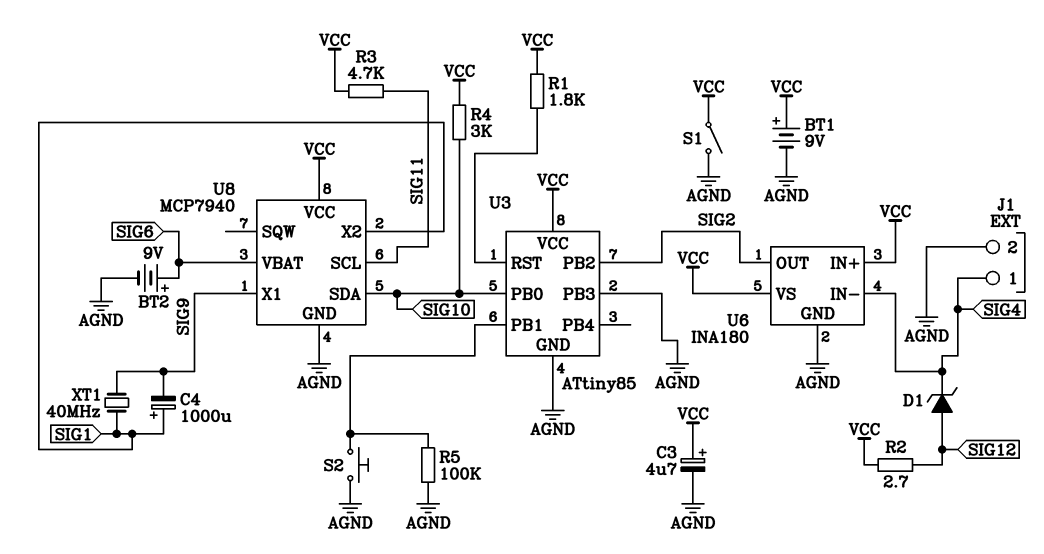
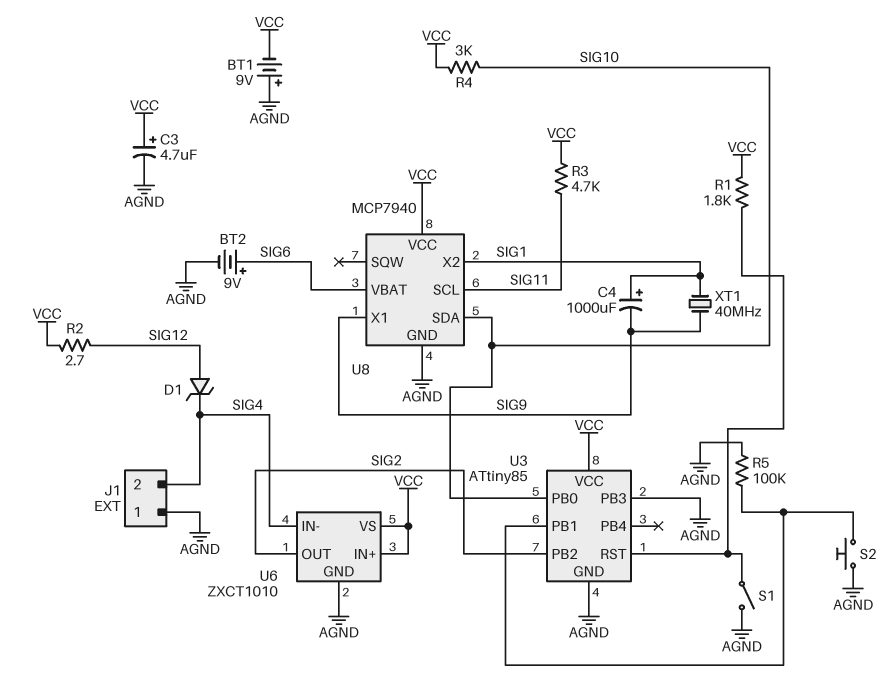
BT1: 9V (plus VCC, minus AGND) -> 9V (plus AGND, minus VCC)
J1 pin 1: SIG4 -> AGND
J1 pin 2: AGND -> SIG4
S1: switch (AGND, VCC) -> switch (AGND, U3/RST)
U6: INA180 -> ZXCT1010

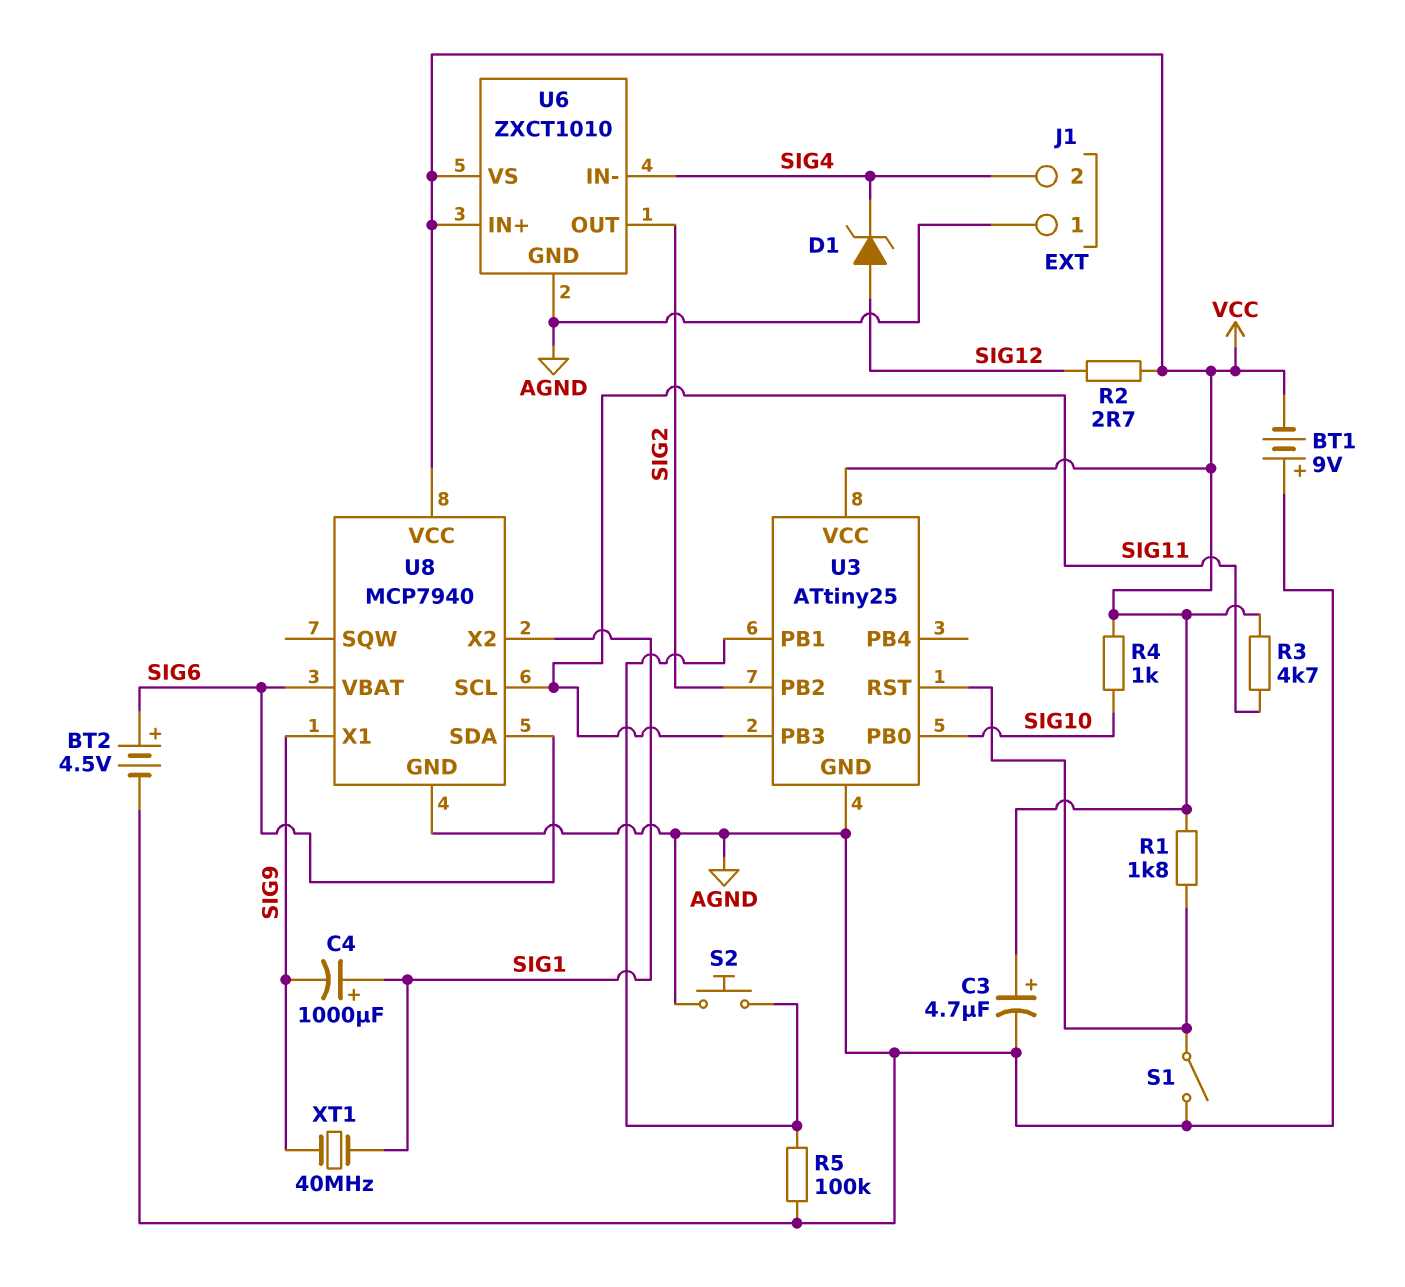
BT2: 9V (plus SIG6, minus AGND) -> 4.5V (plus SIG6, minus AGND)
R4: 3k (SIG10, VCC) -> 1k (SIG10, VCC)
U3: ATtiny85 -> ATtiny25
U3 pin PB3: AGND -> SIG11
U8 pin SDA: SIG10 -> SIG6

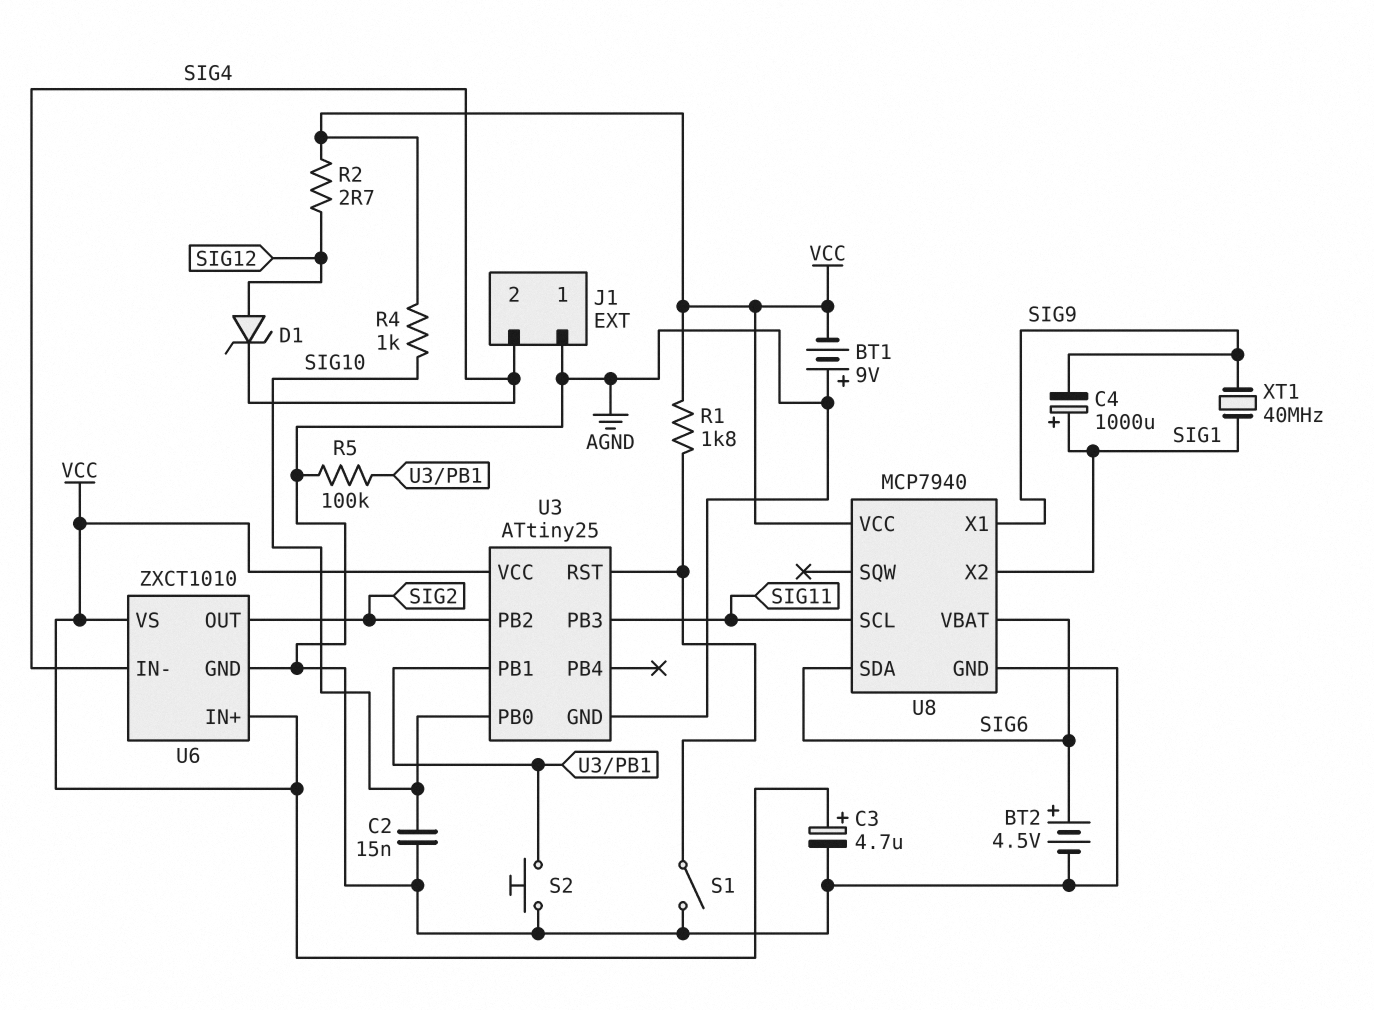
C2: none -> 15nF (AGND, SIG10)
R3: 4.7k (SIG11, VCC) -> none

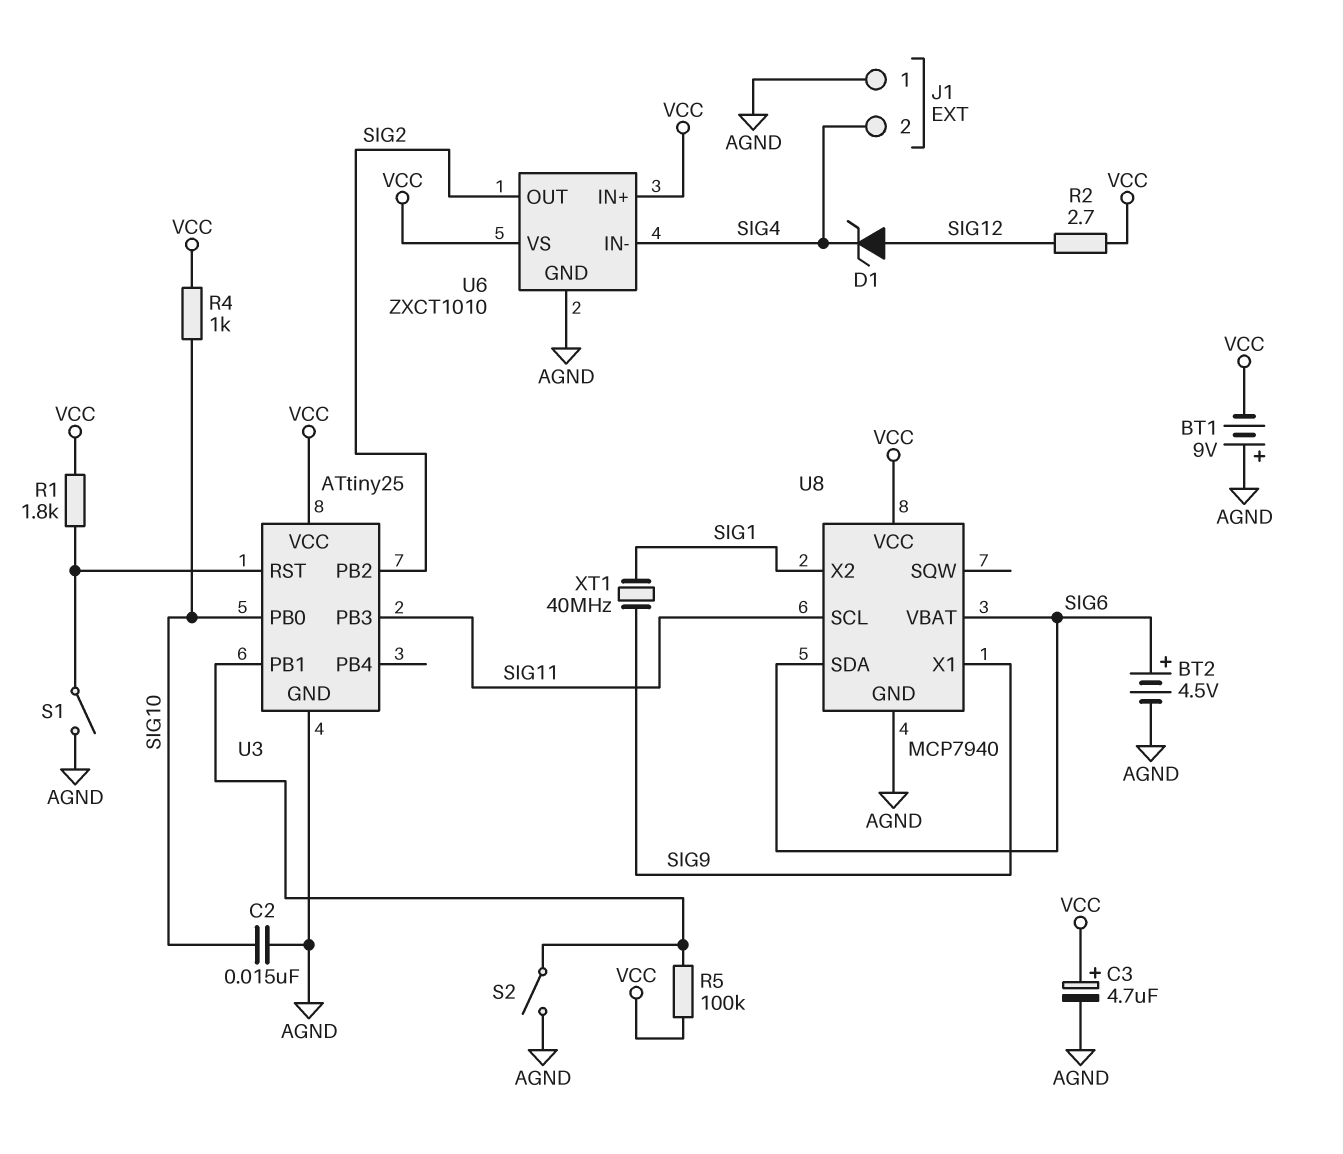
C4: 1000uF (plus SIG1, minus SIG9) -> none
R5: 100k (AGND, U3/PB1) -> 100k (U3/PB1, VCC)
S2: button (AGND, U3/PB1) -> switch (AGND, U3/PB1)

